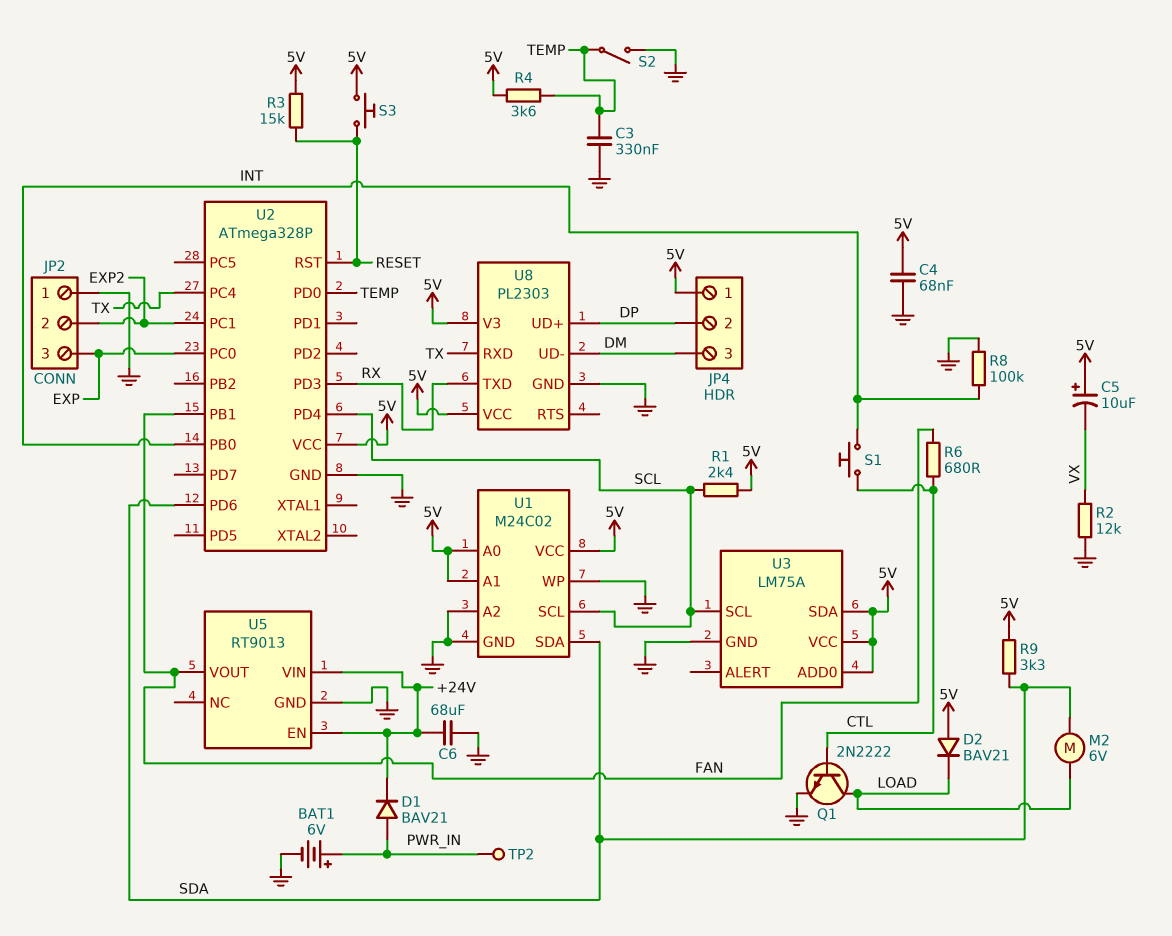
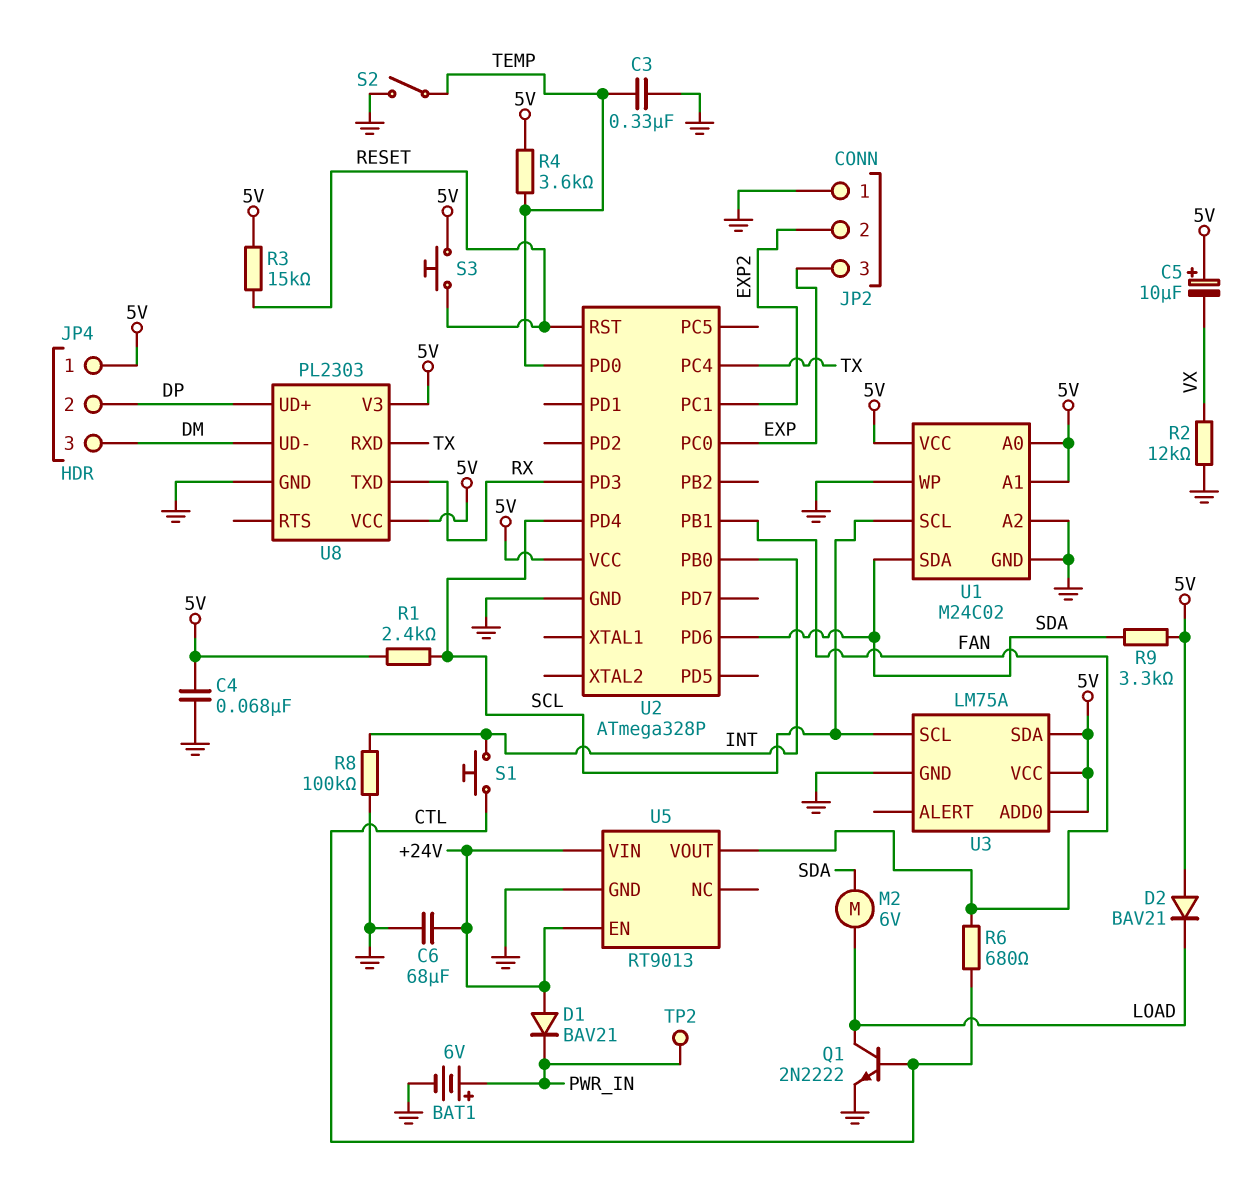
D1: diode BAV21 (A PWR_IN, K +24V) -> diode BAV21 (A +24V, K PWR_IN)

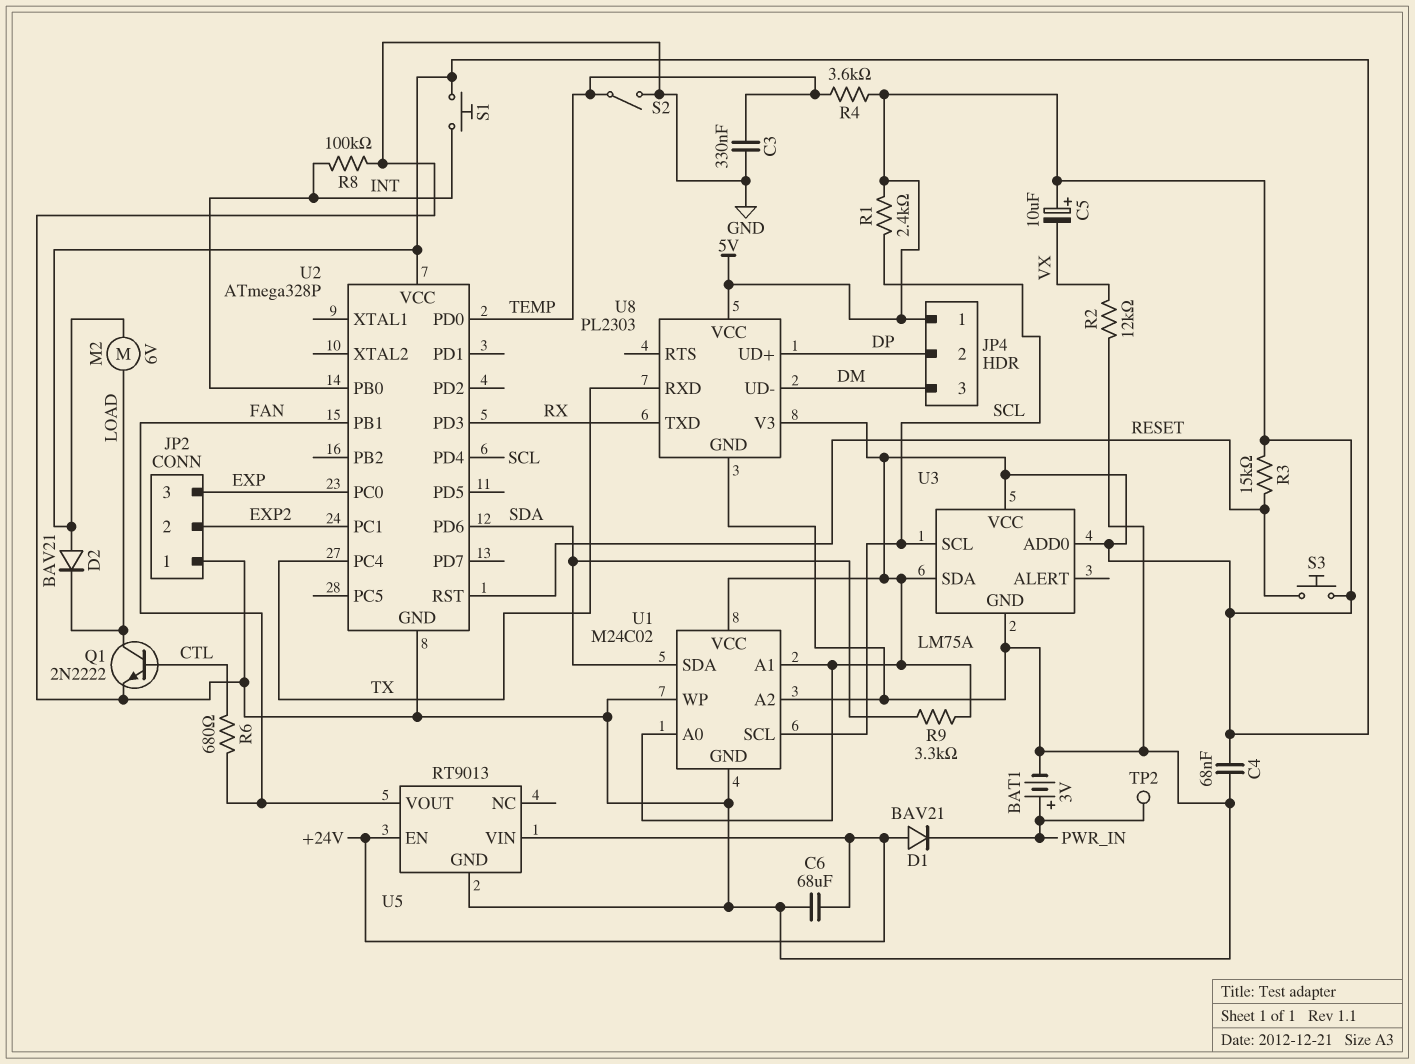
BAT1: 6V (plus PWR_IN, minus GND) -> 3V (plus PWR_IN, minus GND)
M2: motor 6V (LOAD, SDA) -> motor 6V (5V, LOAD)
S1: button (CTL, INT) -> button (5V, INT)

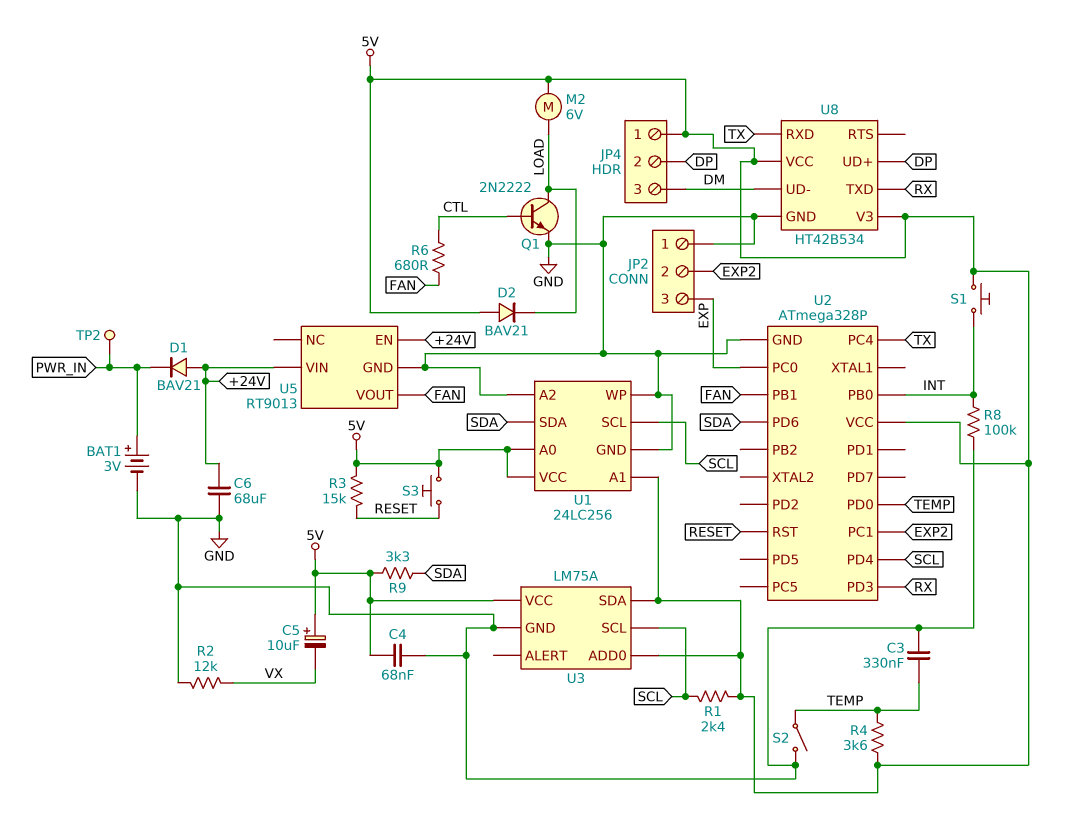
U1: M24C02 -> 24LC256
U8: PL2303 -> HT42B534

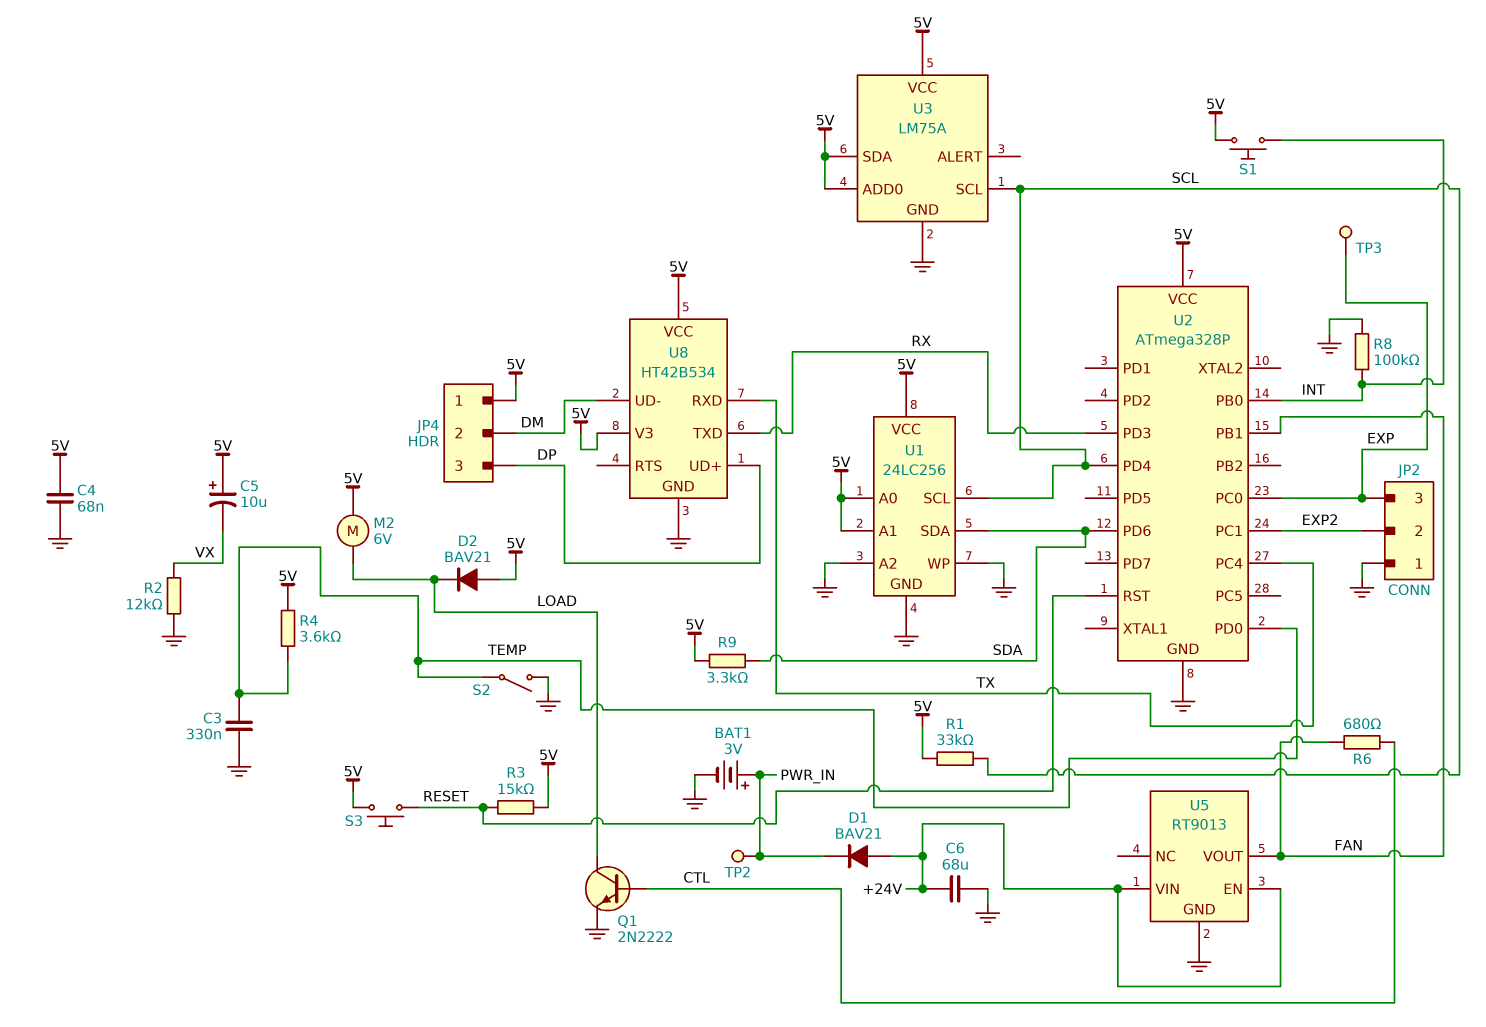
JP4 pin 2: DP -> DM
JP4 pin 3: DM -> DP
R1: 2.4k (5V, SCL) -> 33k (5V, SCL)
TP3: none -> test point (EXP)

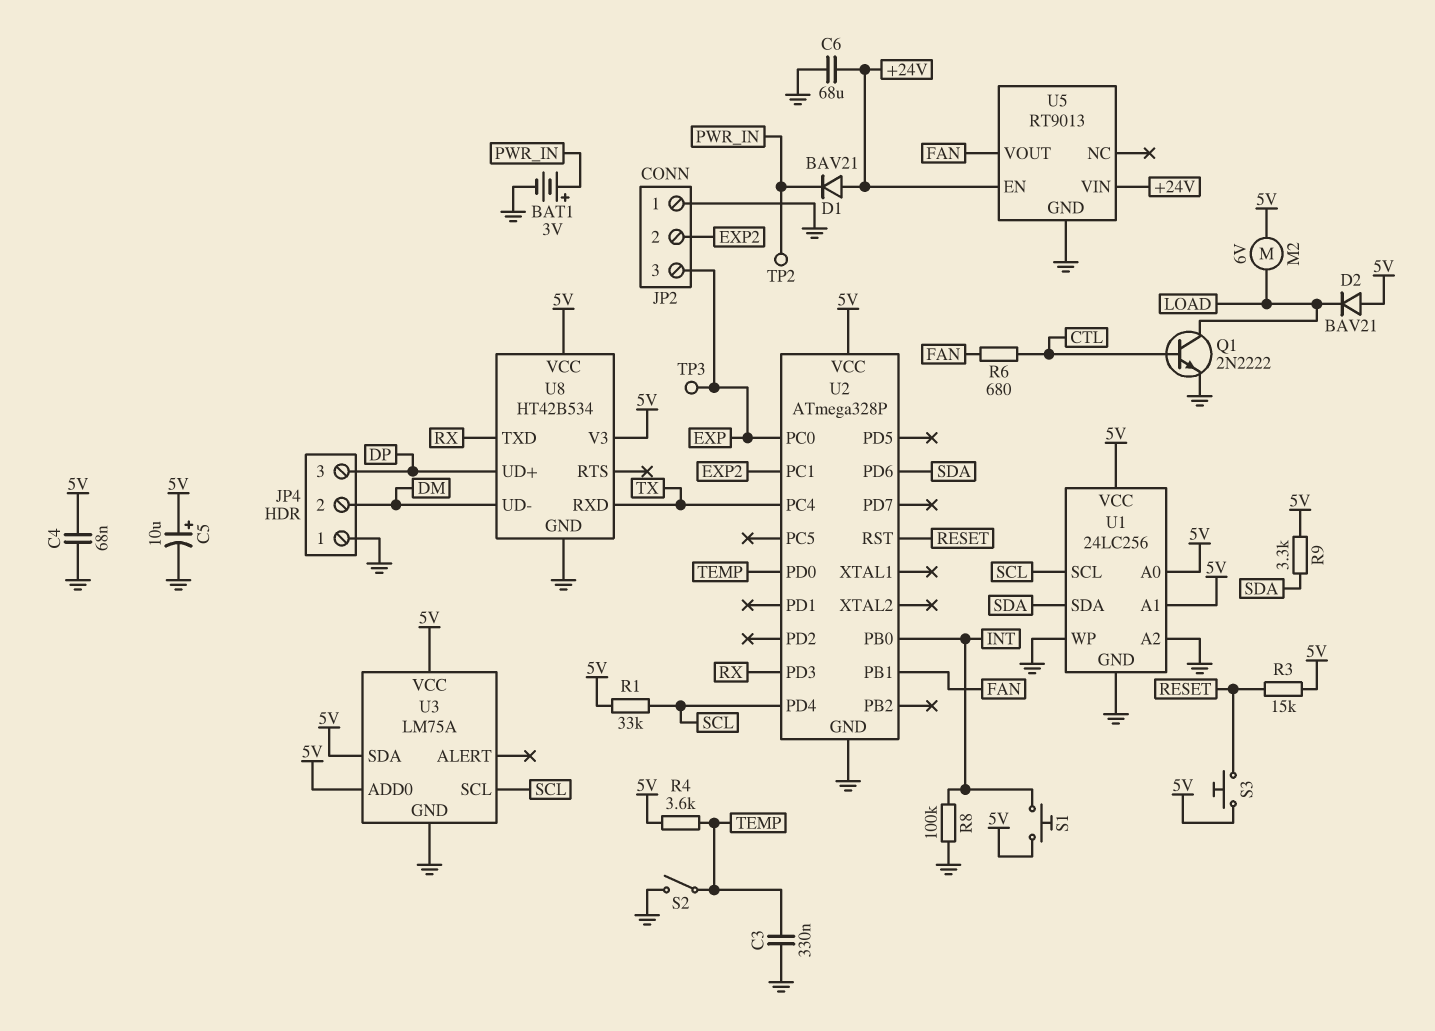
C5: 10uF (plus 5V, minus VX) -> 10uF (plus 5V, minus GND)
JP4 pin 1: 5V -> GND
R2: 12k (GND, VX) -> none

